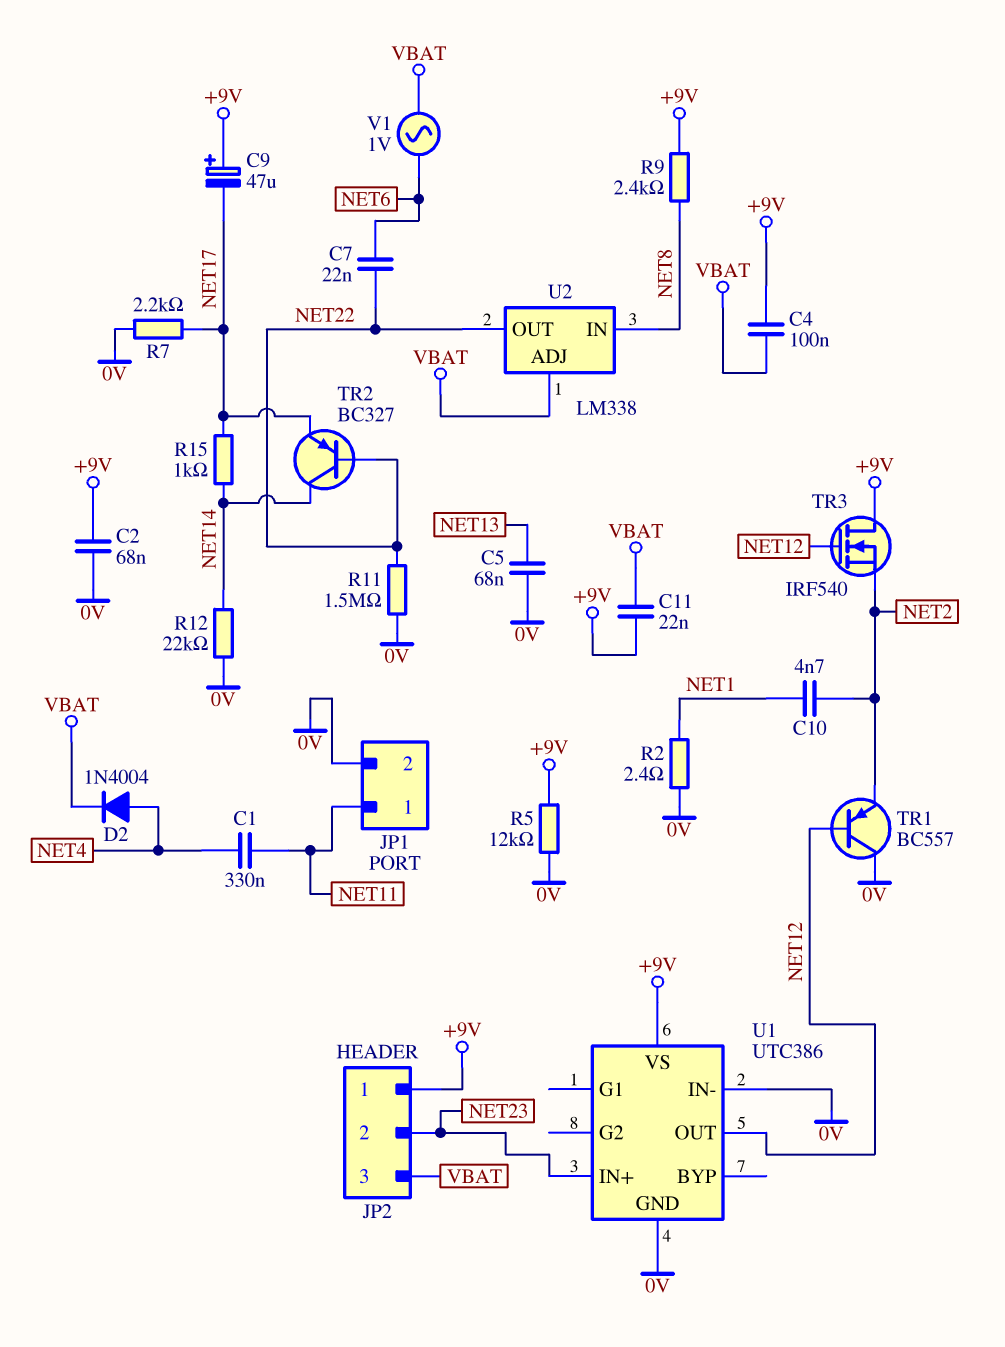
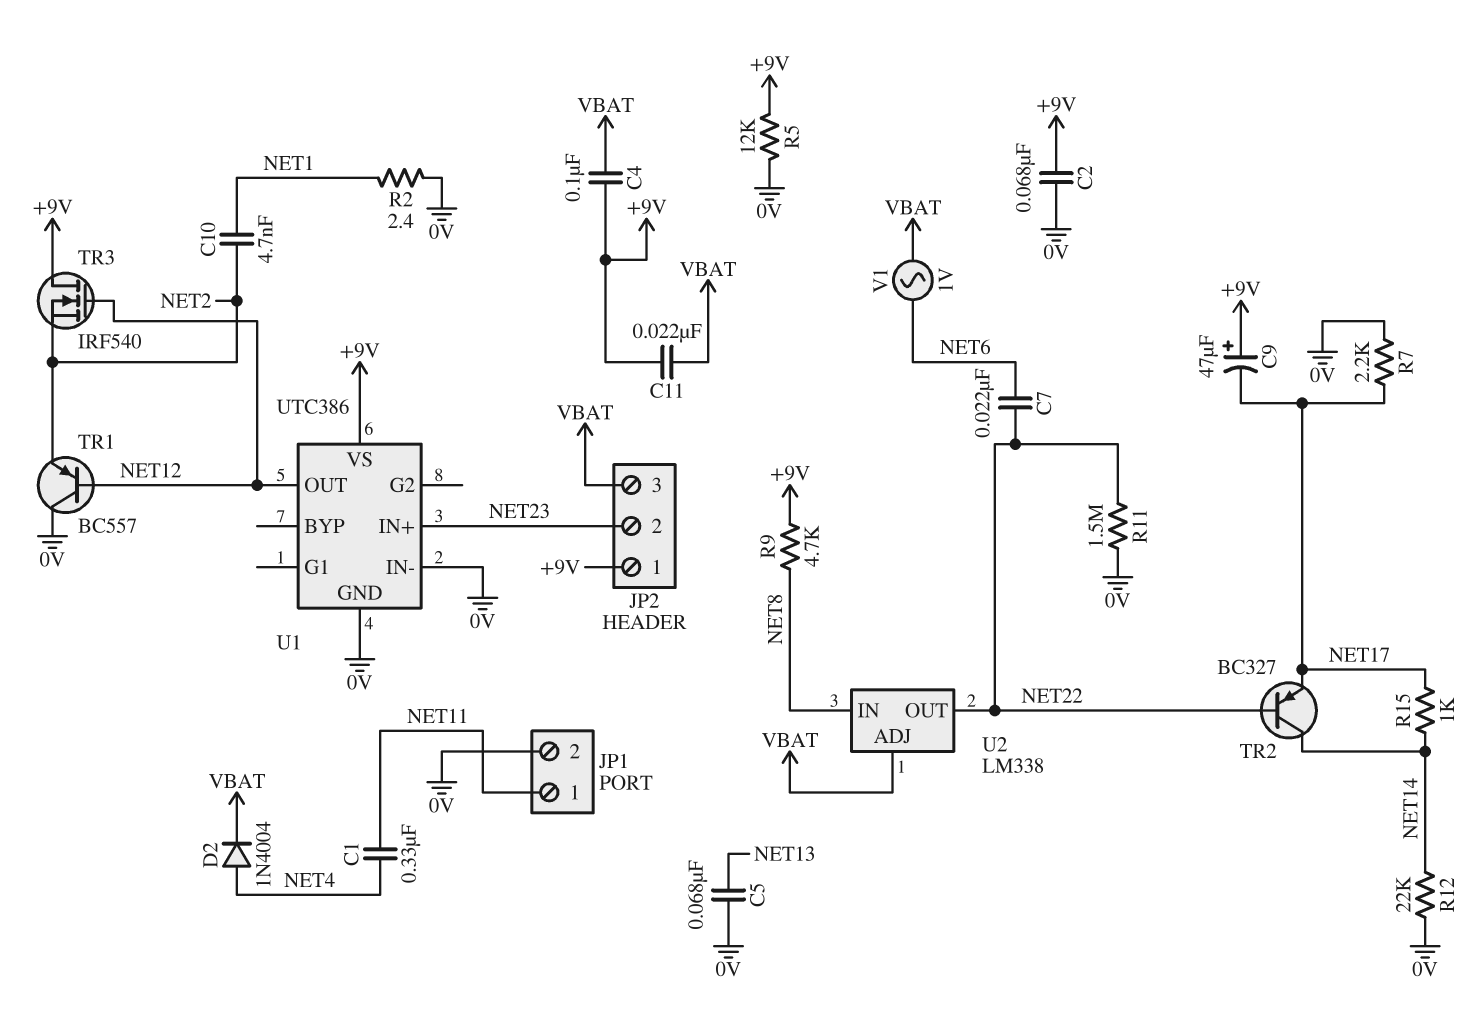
R9: 2.4k (+9V, NET8) -> 4.7k (+9V, NET8)

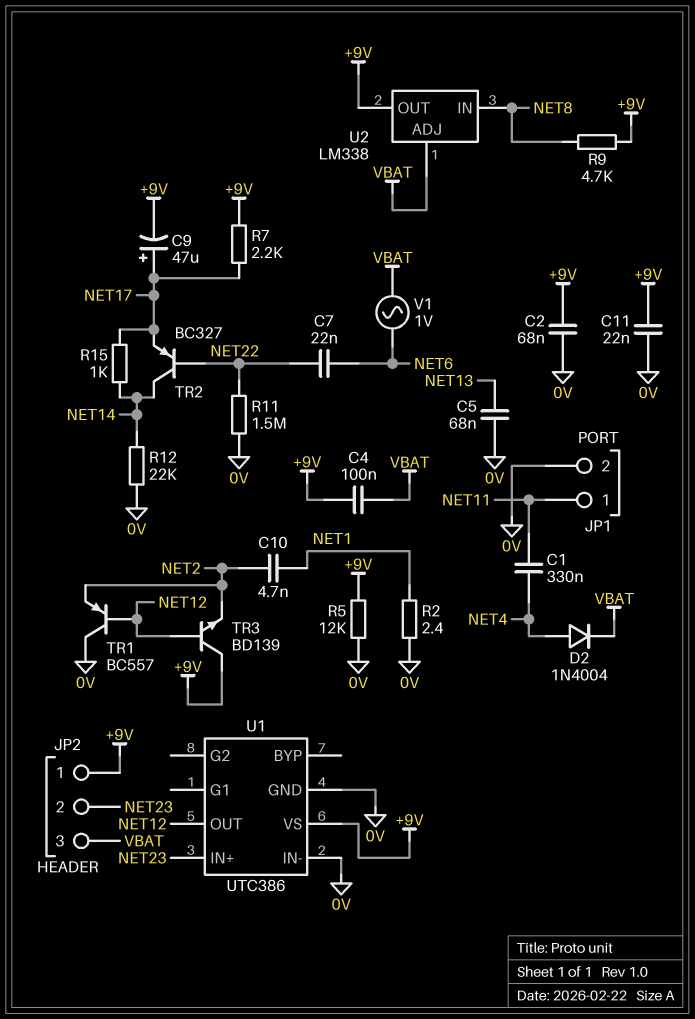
C9: 47uF (plus +9V, minus NET17) -> 47uF (plus NET17, minus +9V)
C11: 22nF (+9V, VBAT) -> 22nF (+9V, 0V)
R7: 2.2k (0V, NET17) -> 2.2k (+9V, NET17)
TR3: NMOS IRF540 (G NET12, D +9V, S NET2) -> NPN BD139 (B NET12, C +9V, E NET2)
U2 pin OUT: NET22 -> +9V

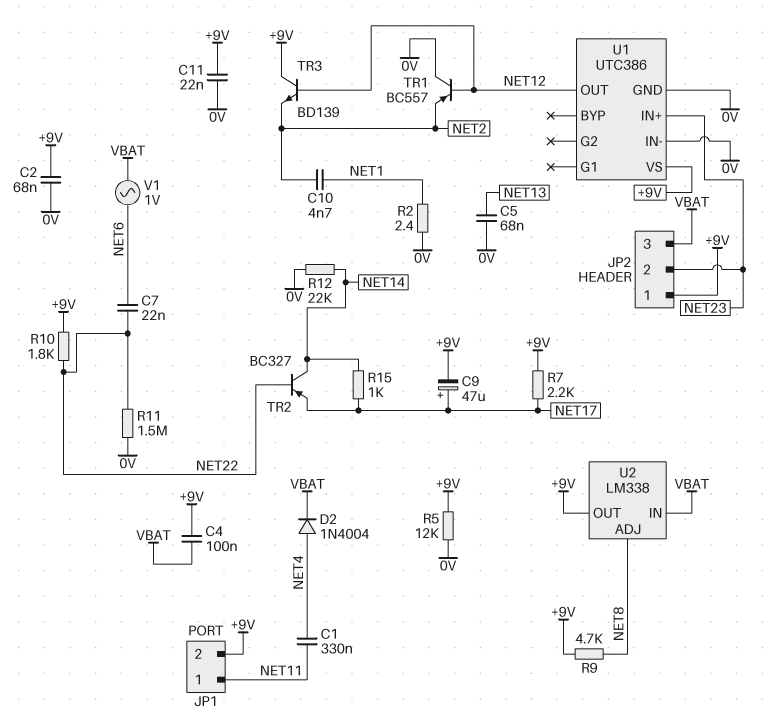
JP1 pin 2: 0V -> +9V
R10: none -> 1.8k (+9V, NET22)
U2 pin ADJ: VBAT -> NET8
U2 pin IN: NET8 -> VBAT

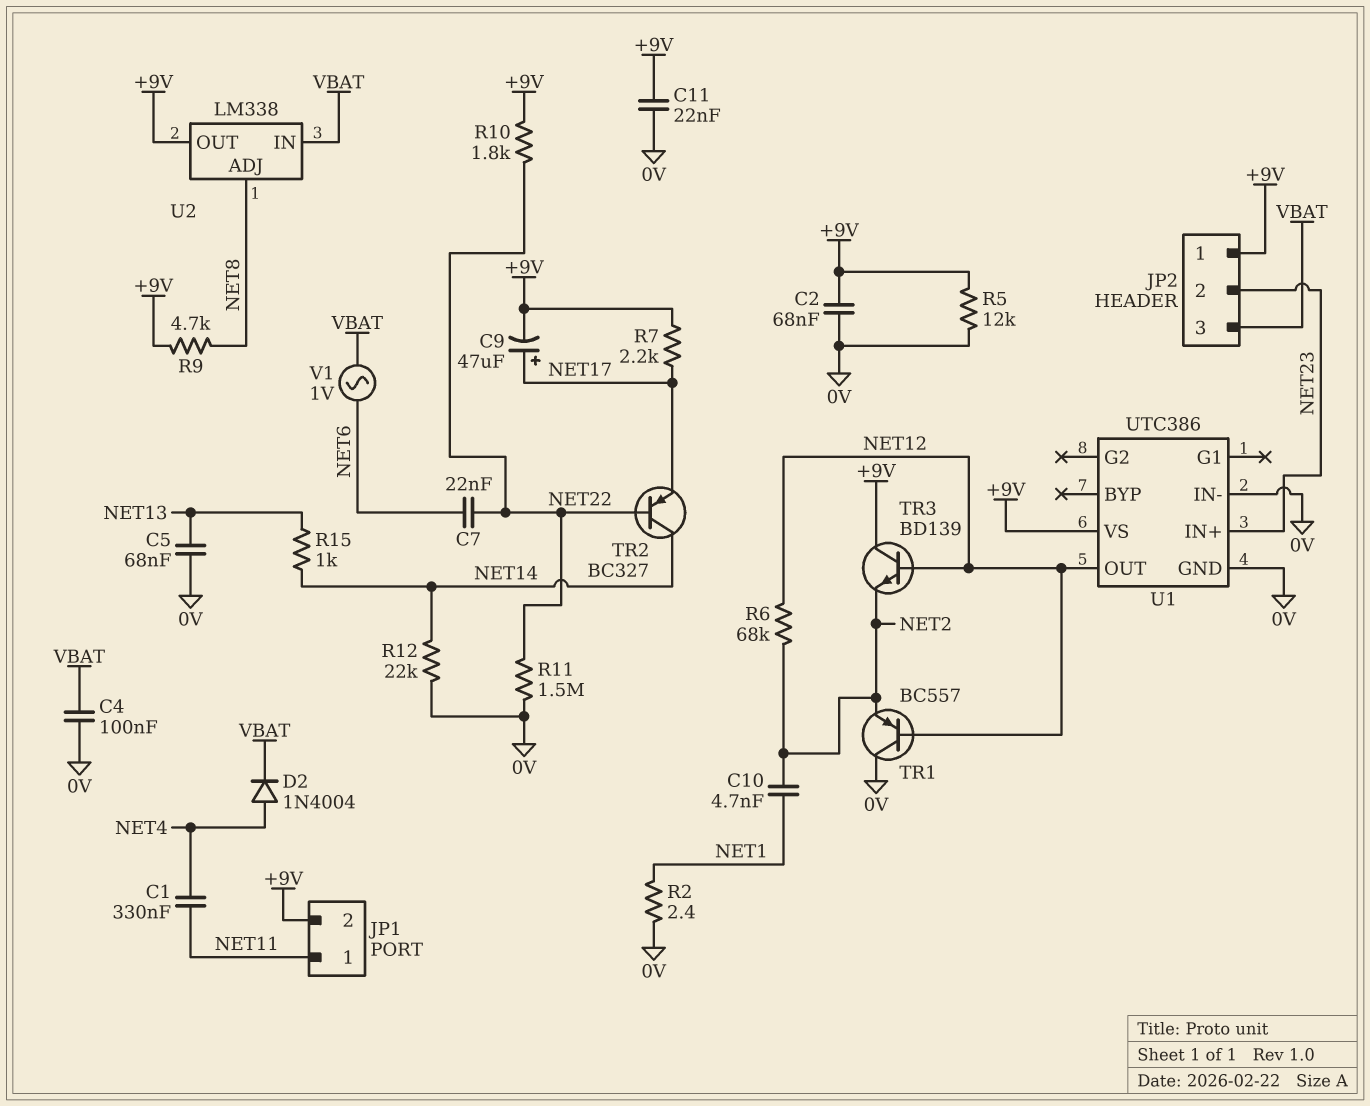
C4: 100nF (+9V, VBAT) -> 100nF (0V, VBAT)
R6: none -> 68k (NET2, NET12)
R15: 1k (NET14, NET17) -> 1k (NET13, NET14)

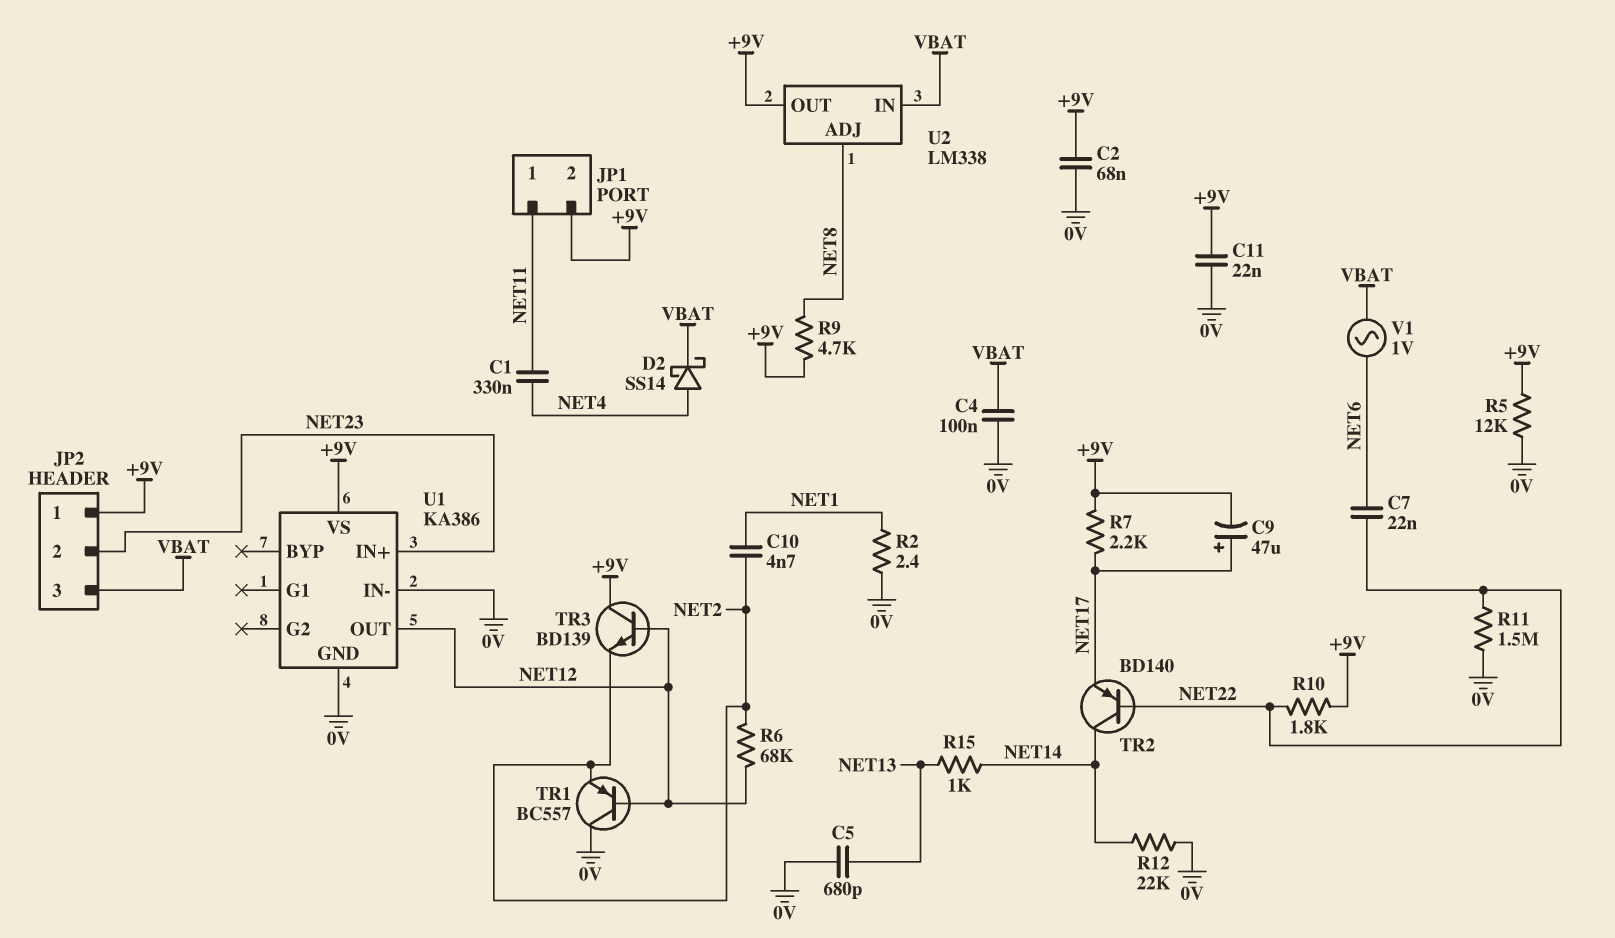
C5: 68nF (0V, NET13) -> 680pF (0V, NET13)
D2: diode 1N4004 (A NET4, K VBAT) -> schottky SS14 (A NET4, K VBAT)
TR2: PNP BC327 (B NET22, C NET14, E NET17) -> PNP BD140 (B NET22, C NET14, E NET17)
U1: UTC386 -> KA386

